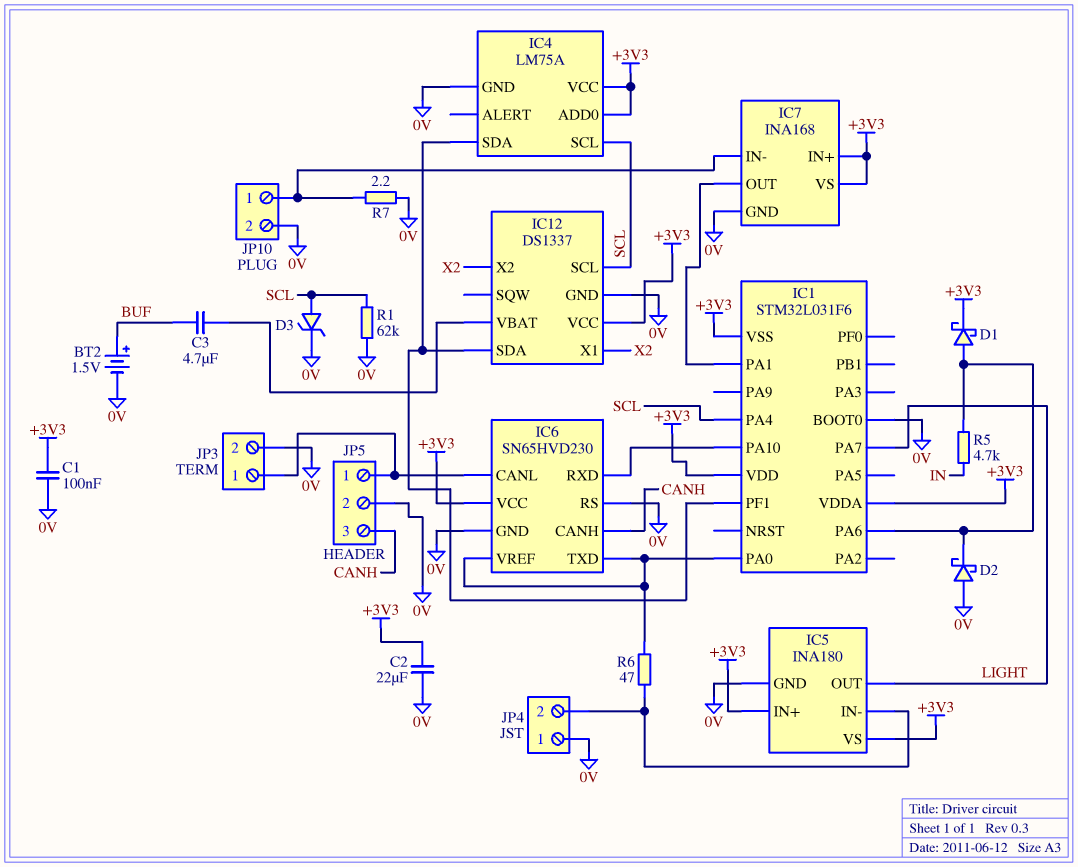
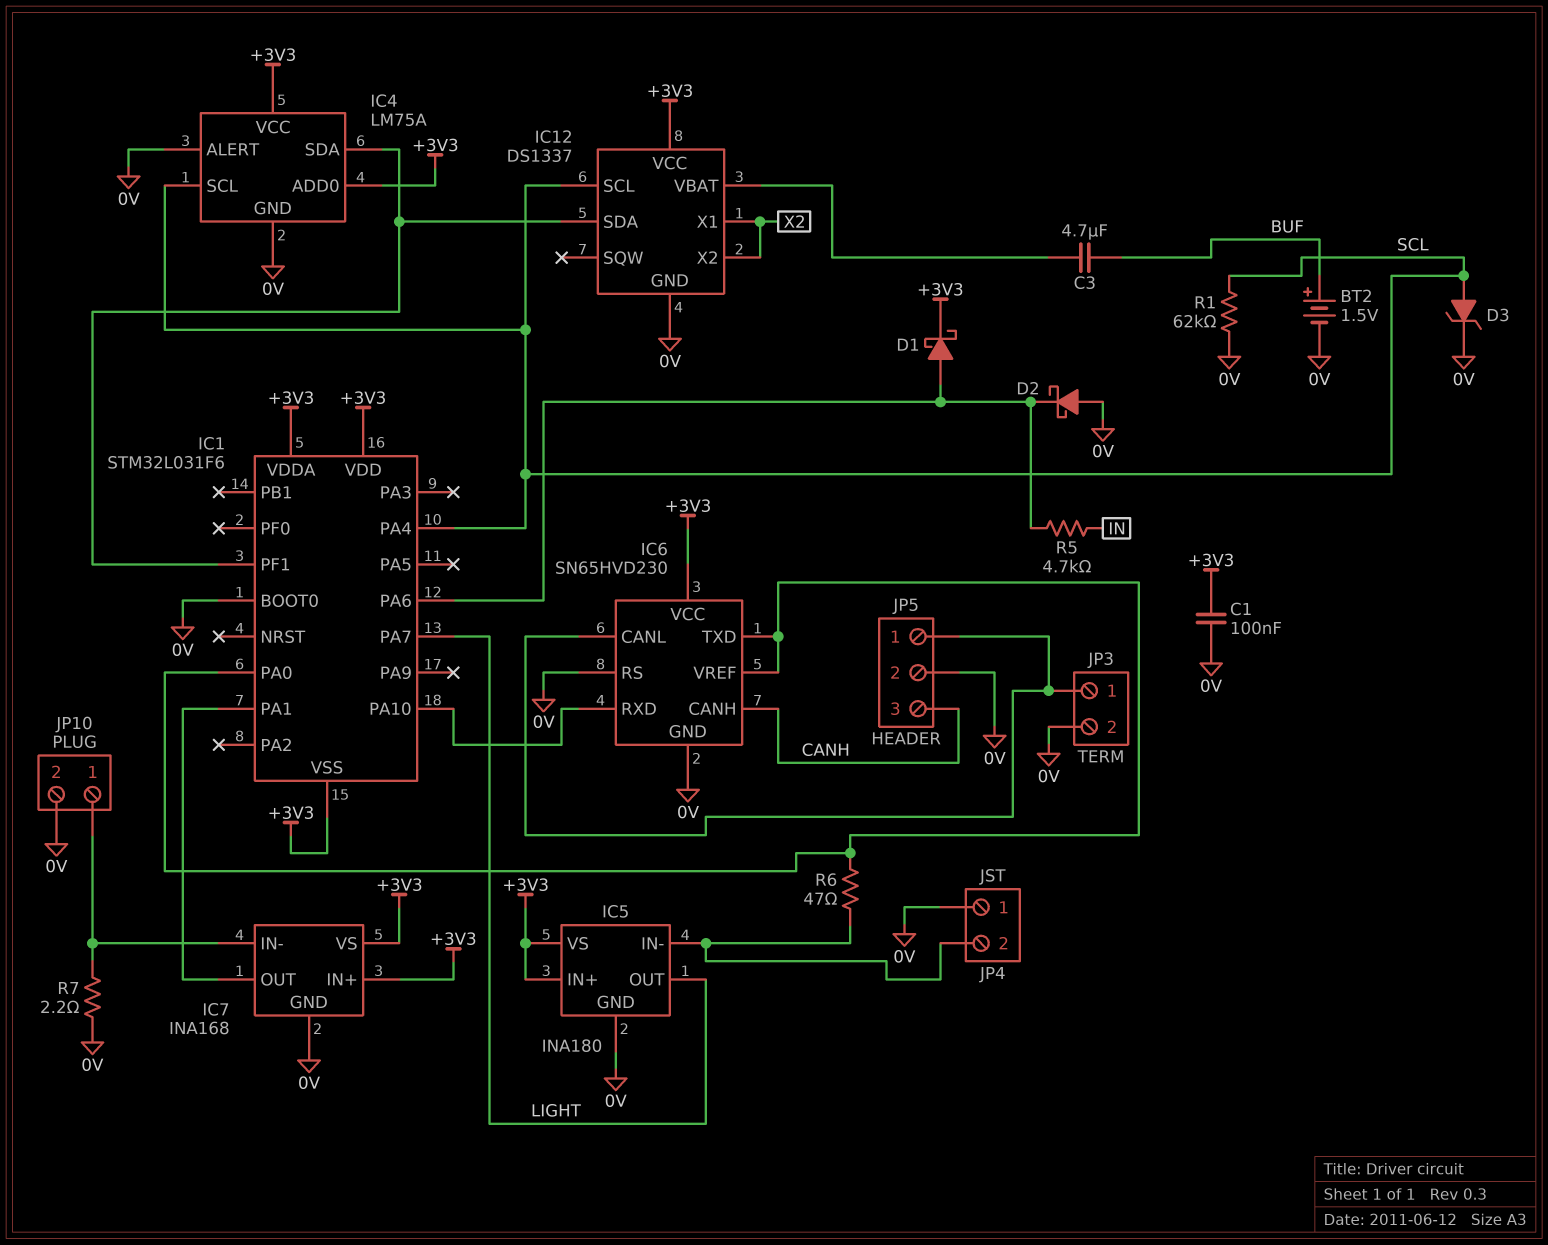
C2: 22uF (+3V3, 0V) -> none
IC4 pin ALERT: none -> 0V

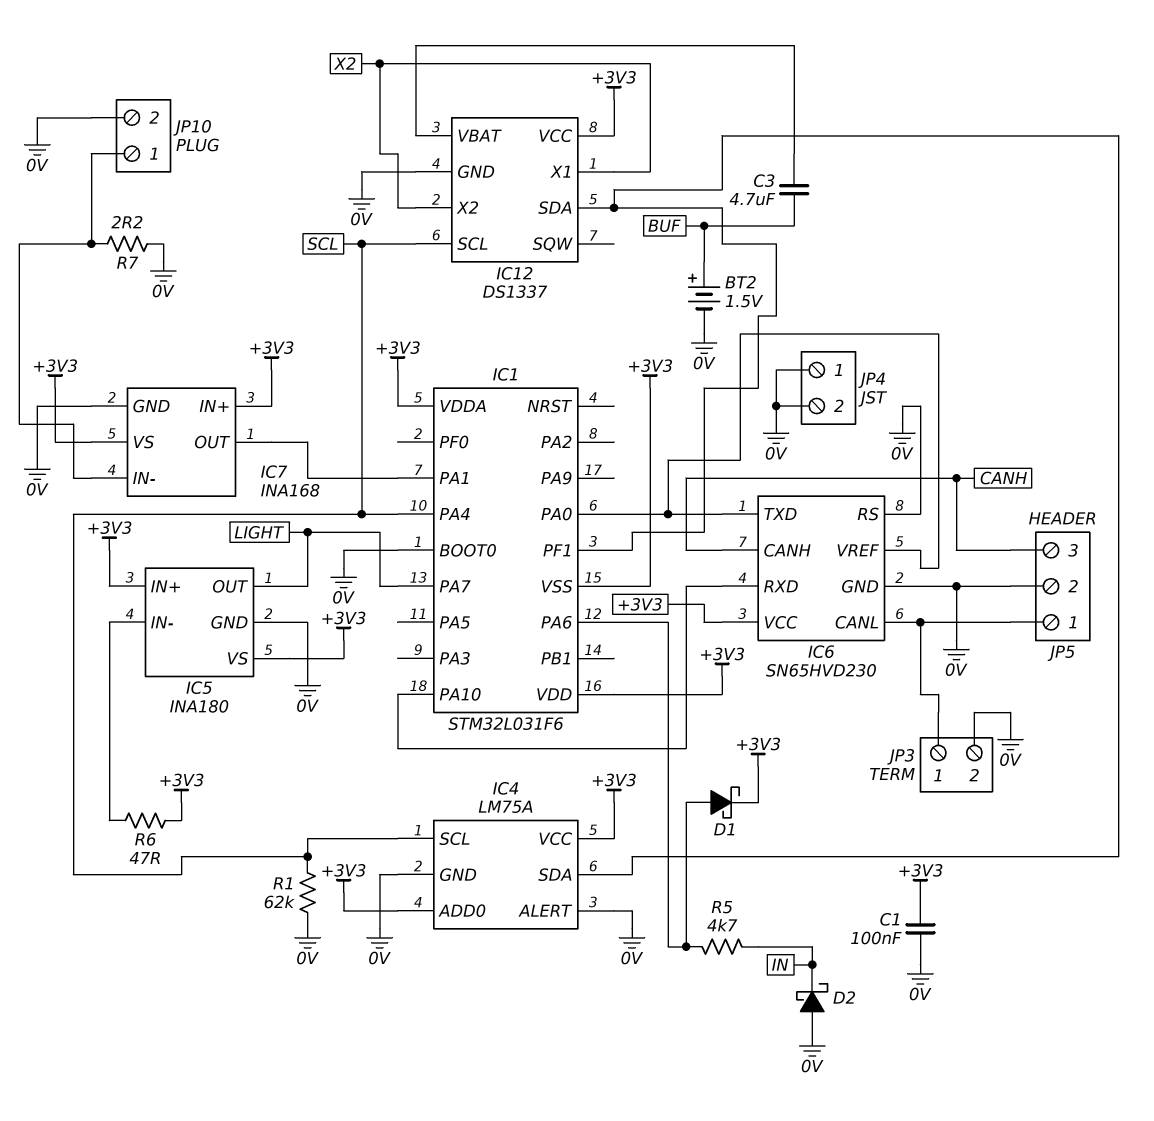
D2: schottky (A 0V, K IC1/PA6) -> schottky (A 0V, K IN)
D3: zener (A SCL, K 0V) -> none
JP4 pin 2: IC5/IN- -> 0V
R6: 47 (IC1/PA0, IC5/IN-) -> 47 (+3V3, IC5/IN-)

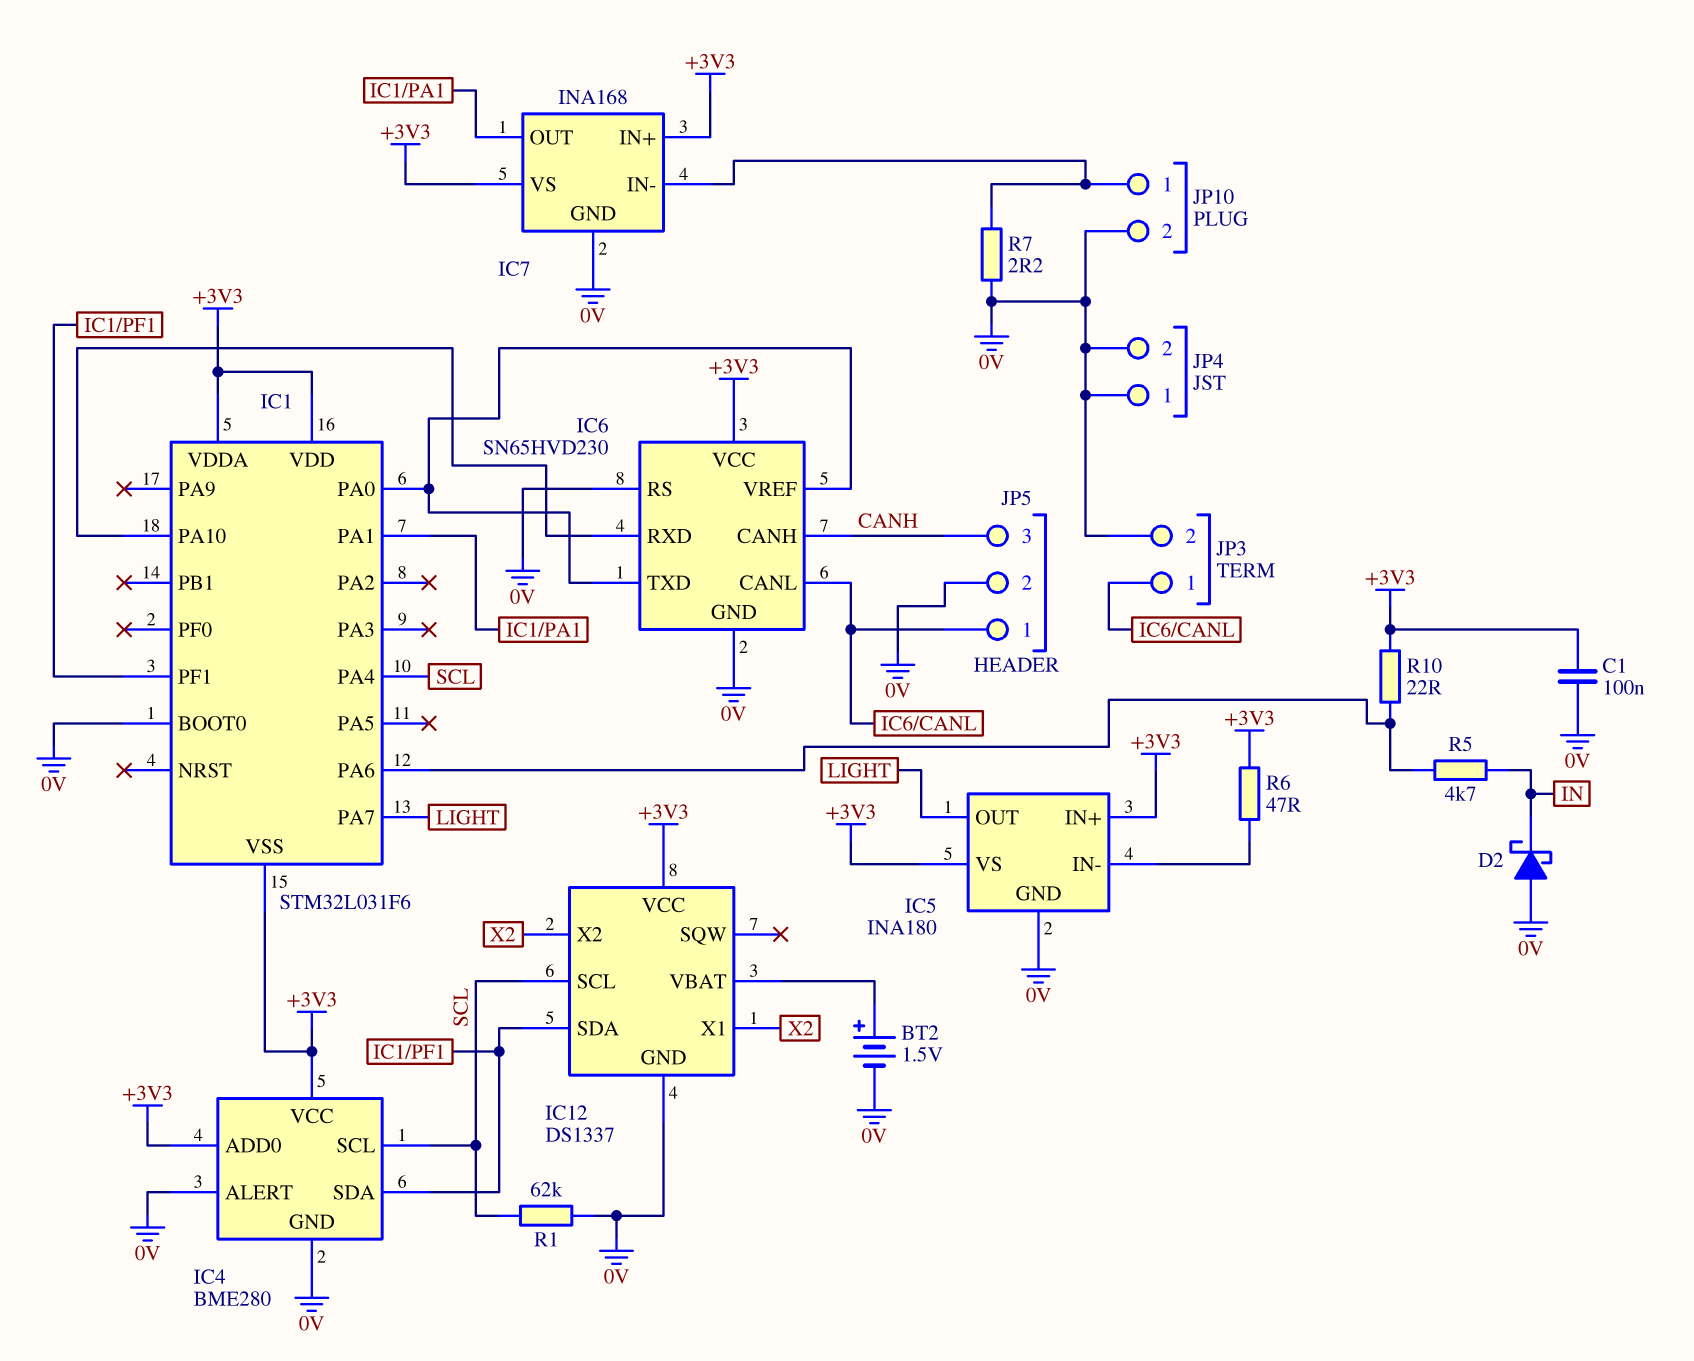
BT2: 1.5V (plus BUF, minus 0V) -> 1.5V (plus IC12/VBAT, minus 0V)
C3: 4.7uF (BUF, IC12/VBAT) -> none
D1: schottky (A IC1/PA6, K +3V3) -> none
IC4: LM75A -> BME280
R10: none -> 22 (+3V3, IC1/PA6)

